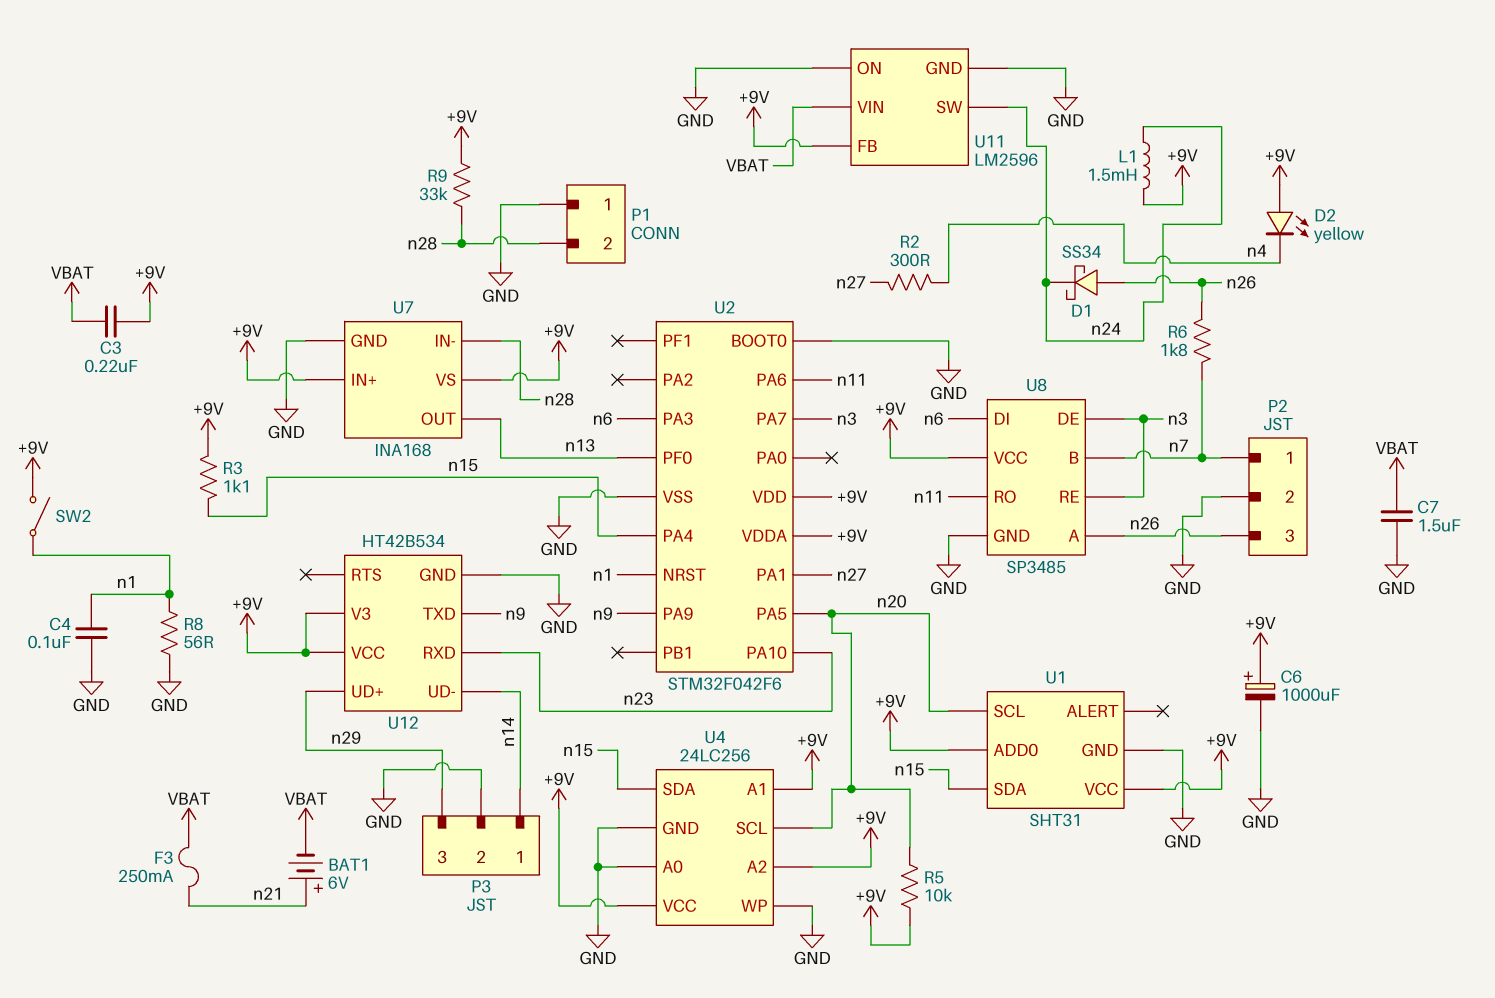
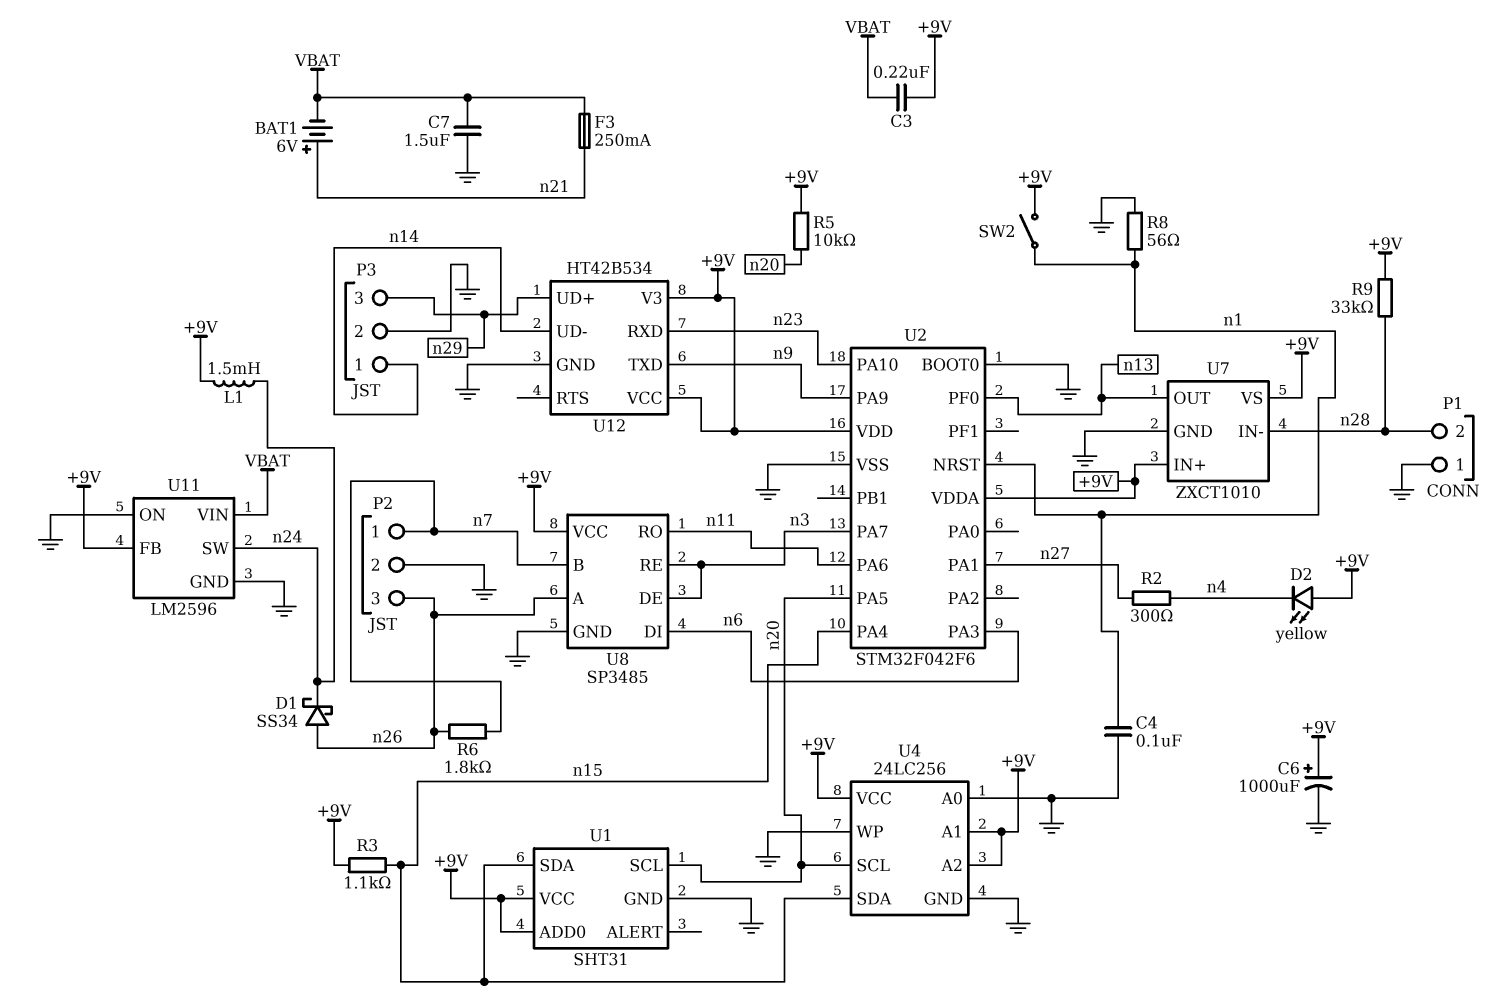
U7: INA168 -> ZXCT1010

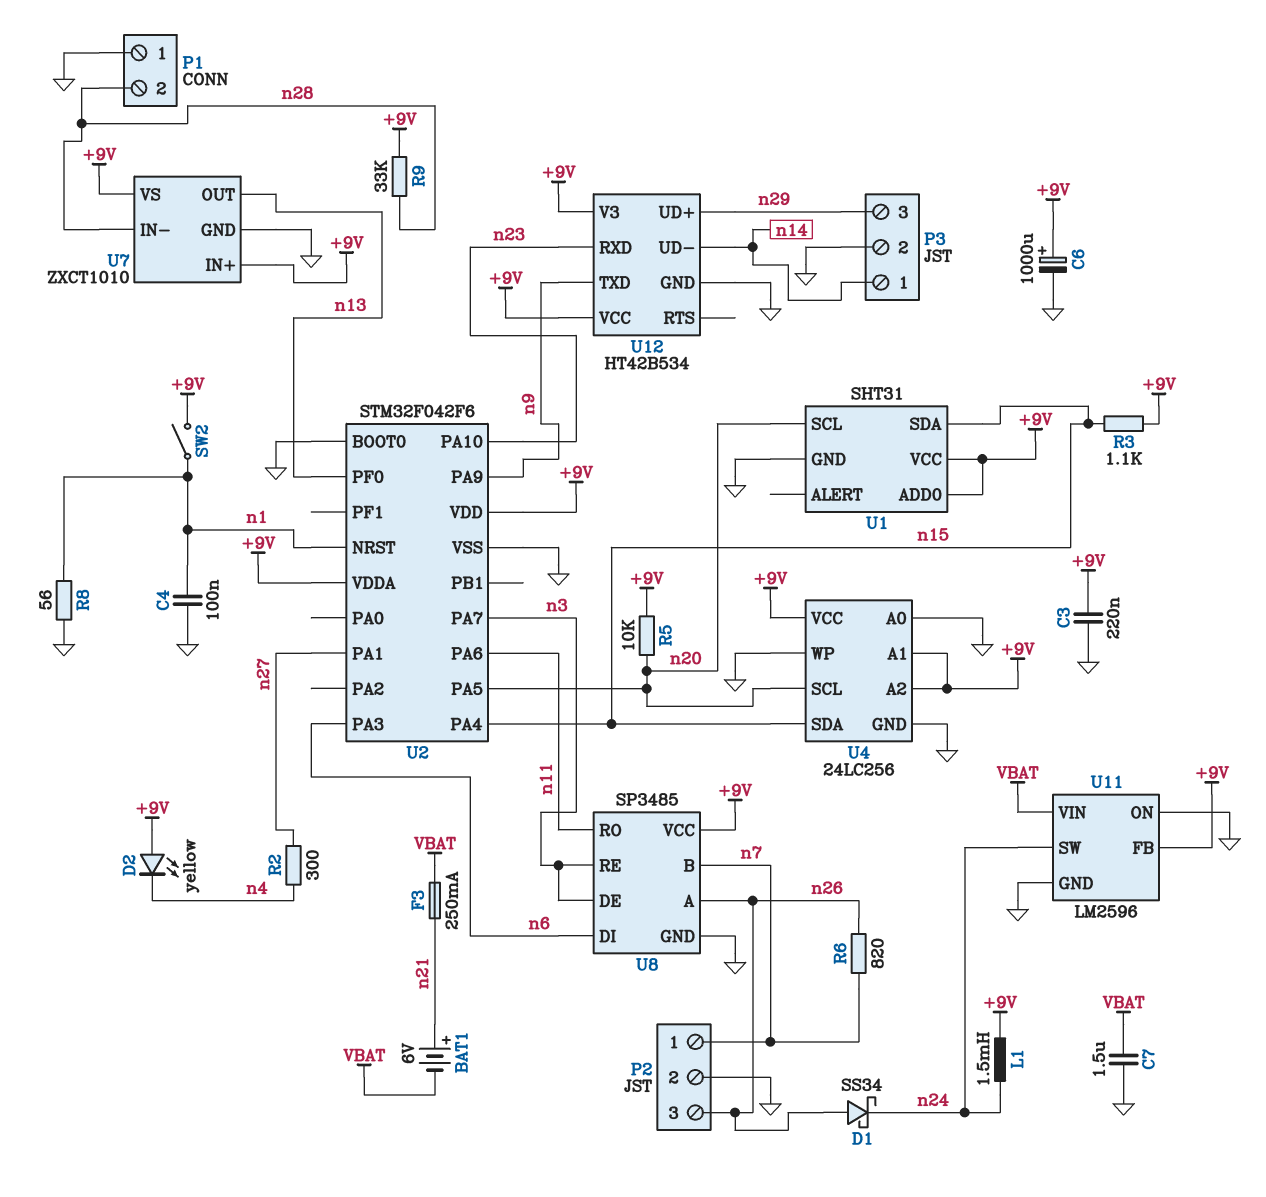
C3: 220nF (+9V, VBAT) -> 220nF (+9V, GND)
R6: 1.8k (n7, n26) -> 820 (n7, n26)

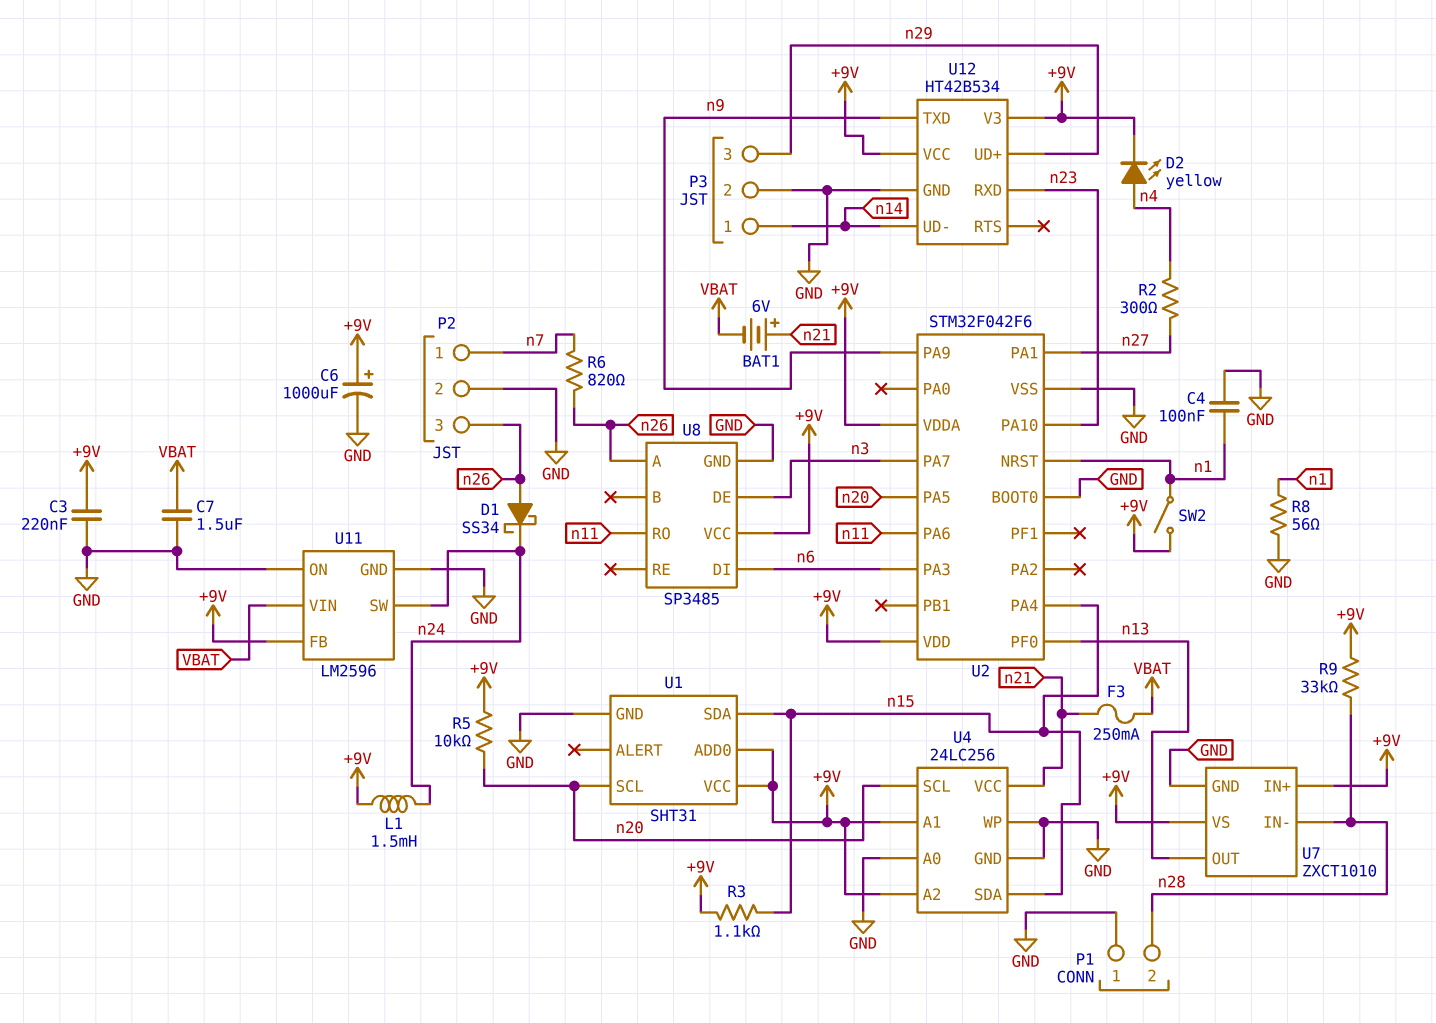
D2: LED yellow (A +9V, K n4) -> LED yellow (A n4, K +9V)
U4 pin VCC: +9V -> n21
U8 pin B: n7 -> none
U8 pin RE: n3 -> none

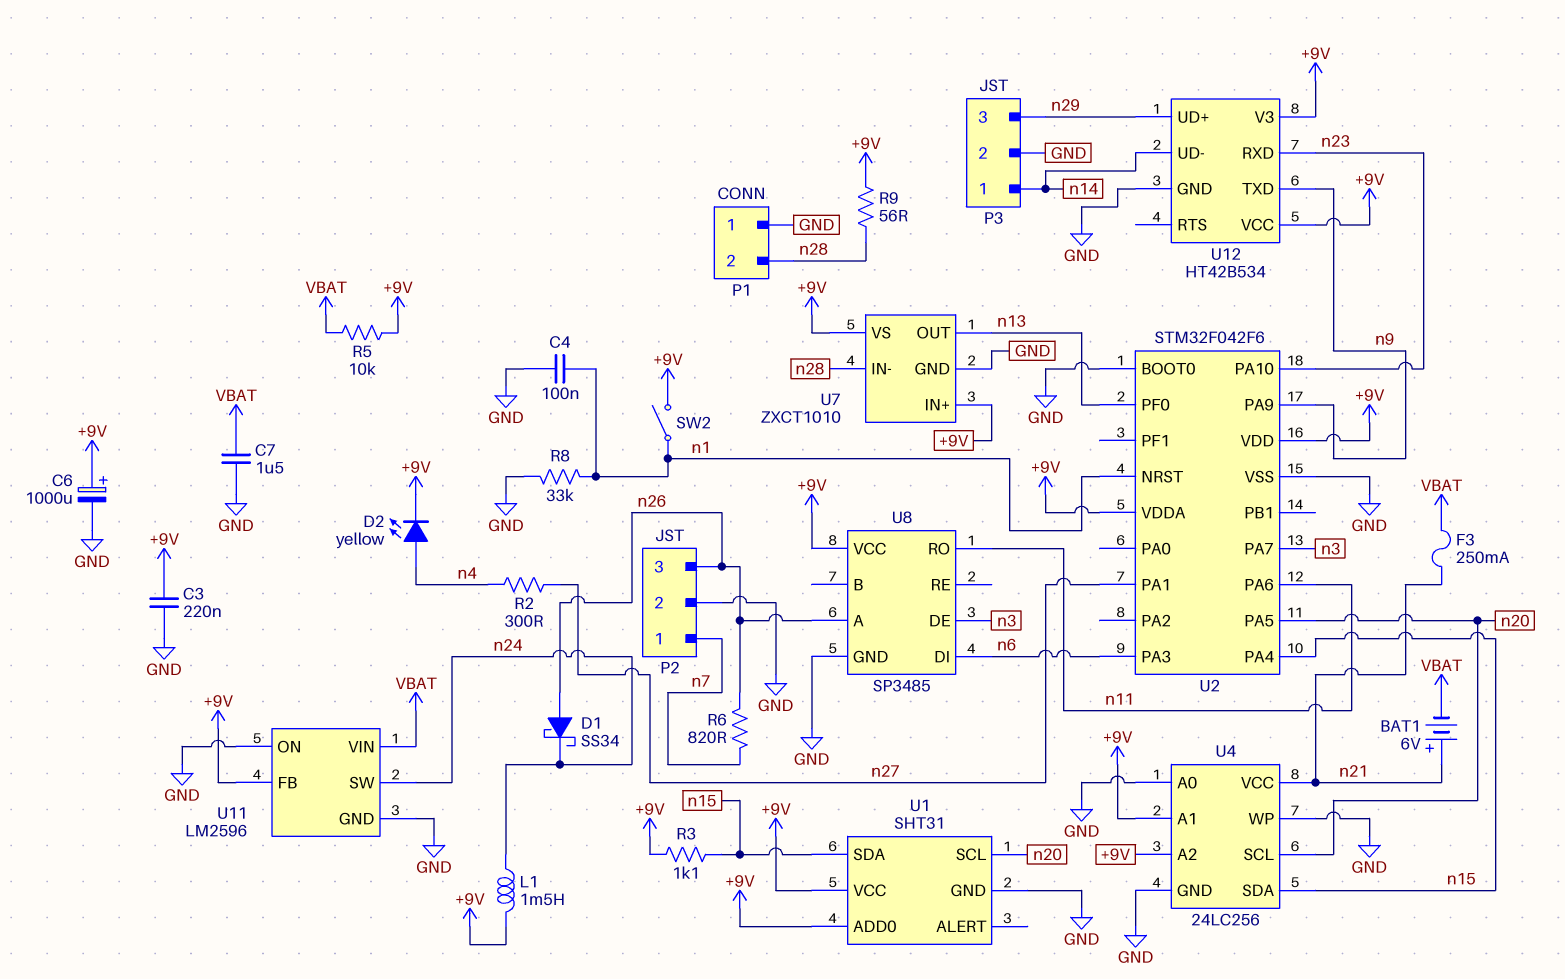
R5: 10k (+9V, n20) -> 10k (+9V, VBAT)
R8: 56 (GND, n1) -> 33k (GND, n1)
R9: 33k (+9V, n28) -> 56 (+9V, n28)

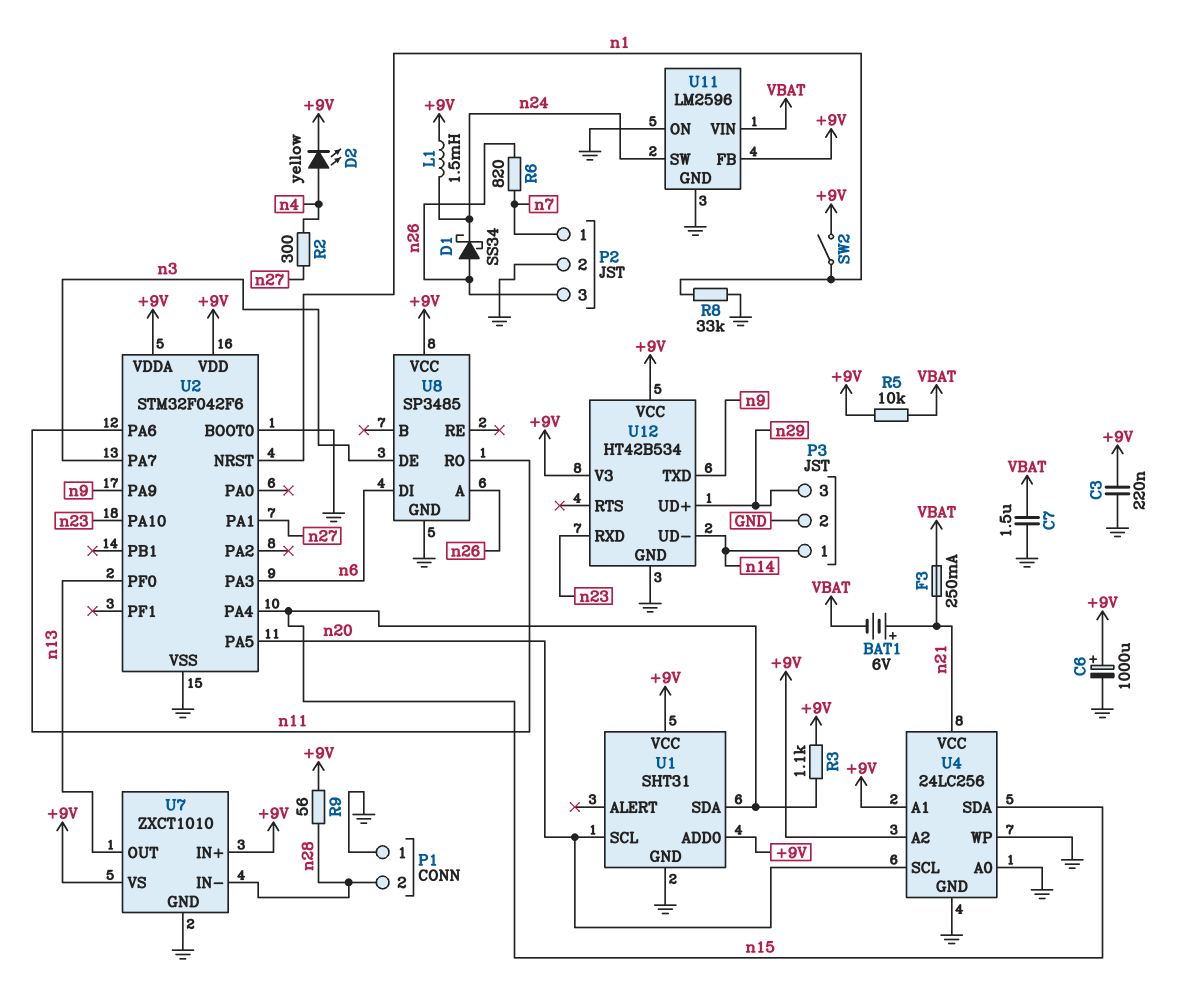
C4: 100nF (GND, n1) -> none

